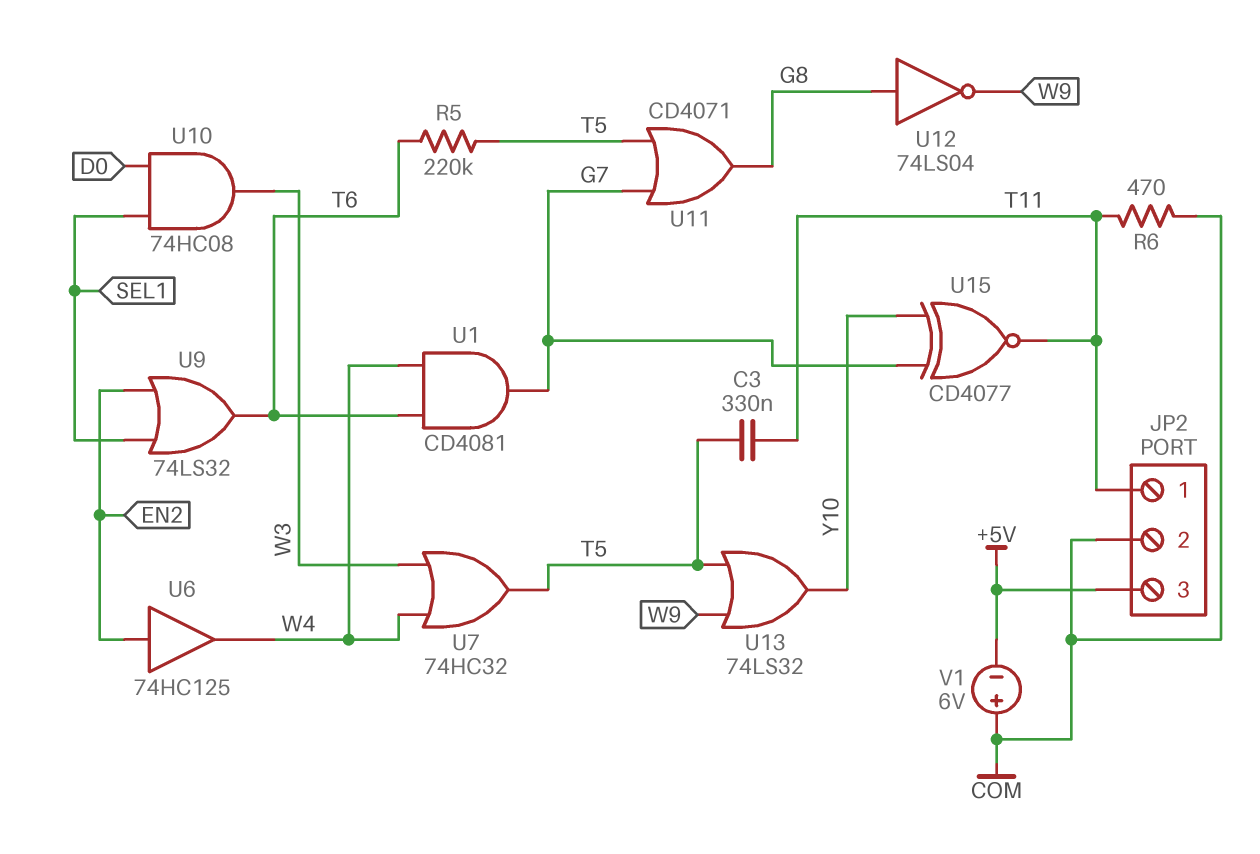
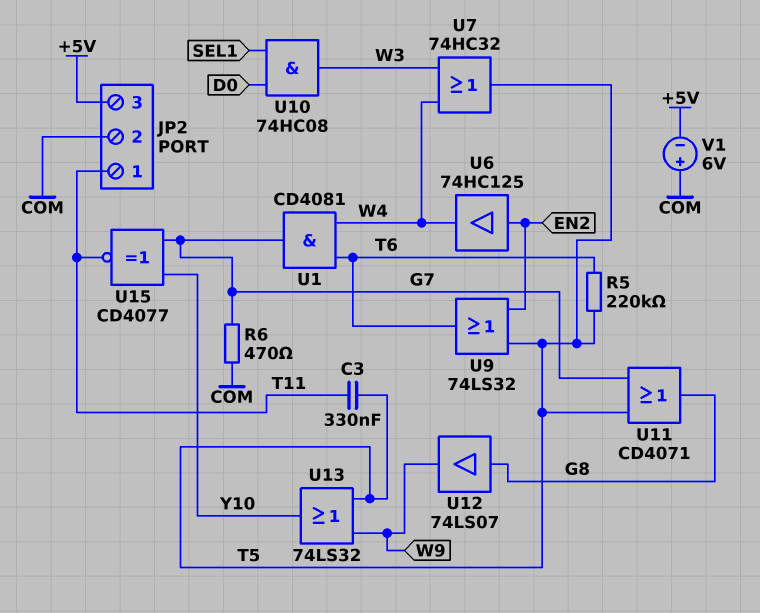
R6: 470 (COM, T11) -> 470 (COM, G7)
U9: OR 74LS32 (in EN2, in SEL1, out T6) -> OR 74LS32 (in EN2, in T5, out T6)
U12: NOT 74LS04 (in G8, out W9) -> buffer 74LS07 (in G8, out W9)

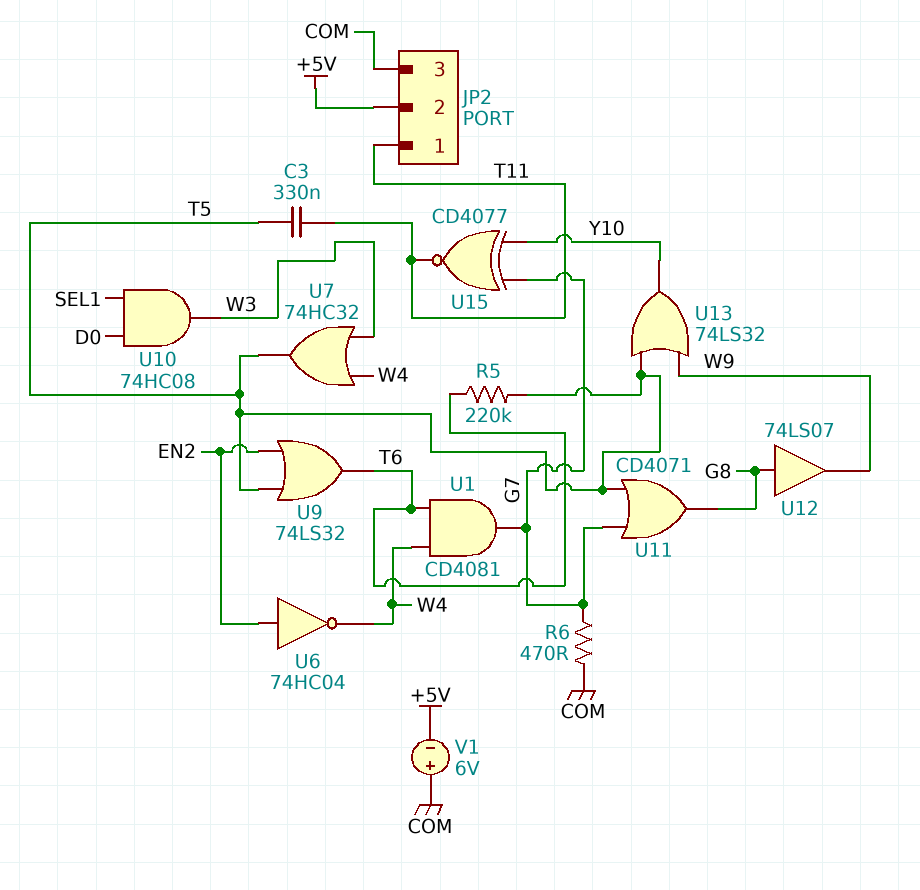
JP2 pin 2: COM -> +5V
JP2 pin 3: +5V -> COM
U6: buffer 74HC125 (in EN2, out W4) -> NOT 74HC04 (in EN2, out W4)

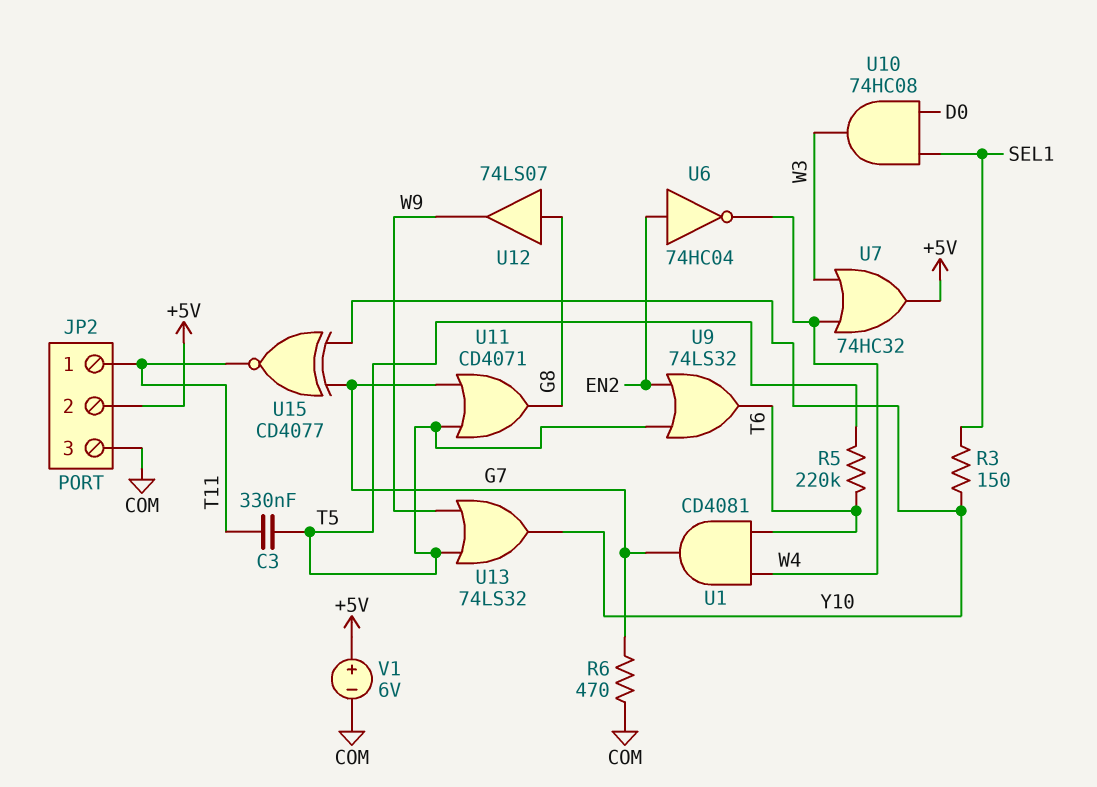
R3: none -> 150 (SEL1, Y10)
U7: OR 74HC32 (in W3, in W4, out T5) -> OR 74HC32 (in W3, in W4, out +5V)
V1: 6V (plus COM, minus +5V) -> 6V (plus +5V, minus COM)

